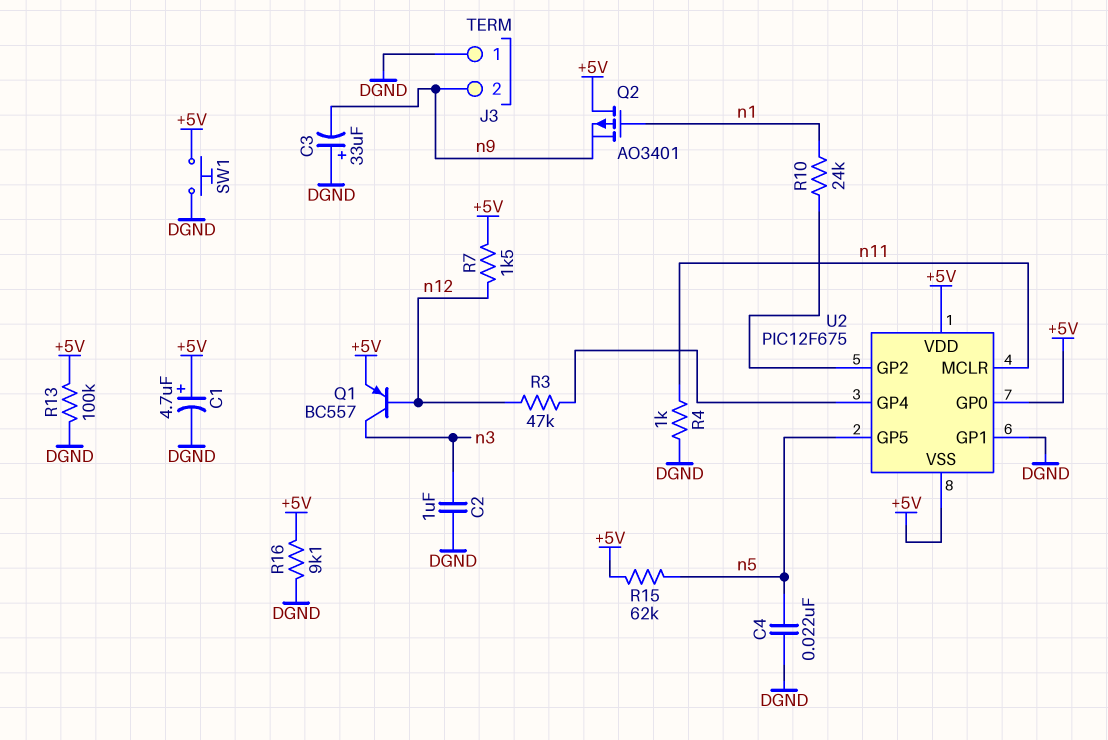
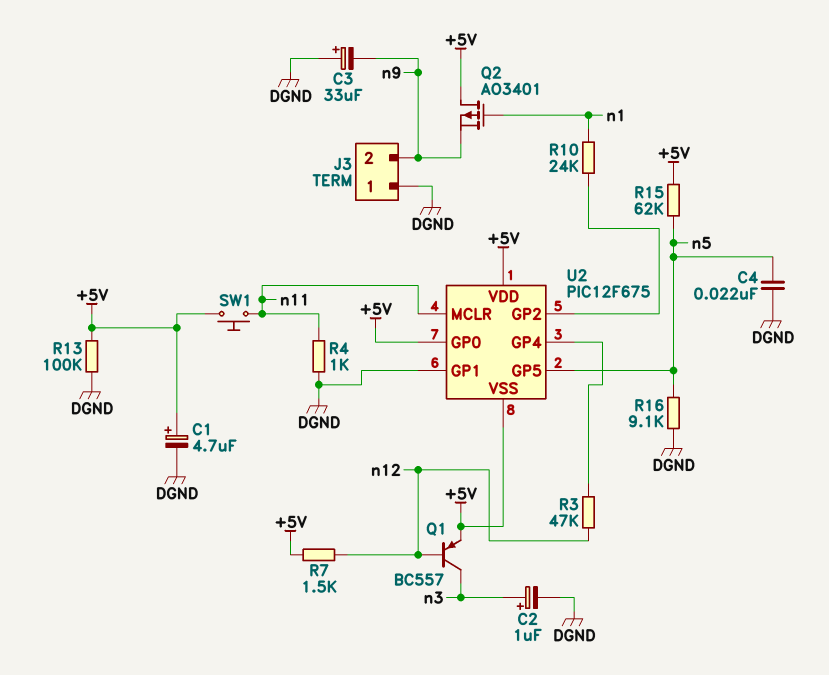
C2: 1uF (DGND, n3) -> 1uF (plus n3, minus DGND)
R16: 9.1k (+5V, DGND) -> 9.1k (DGND, n5)
SW1: button (+5V, DGND) -> button (+5V, n11)

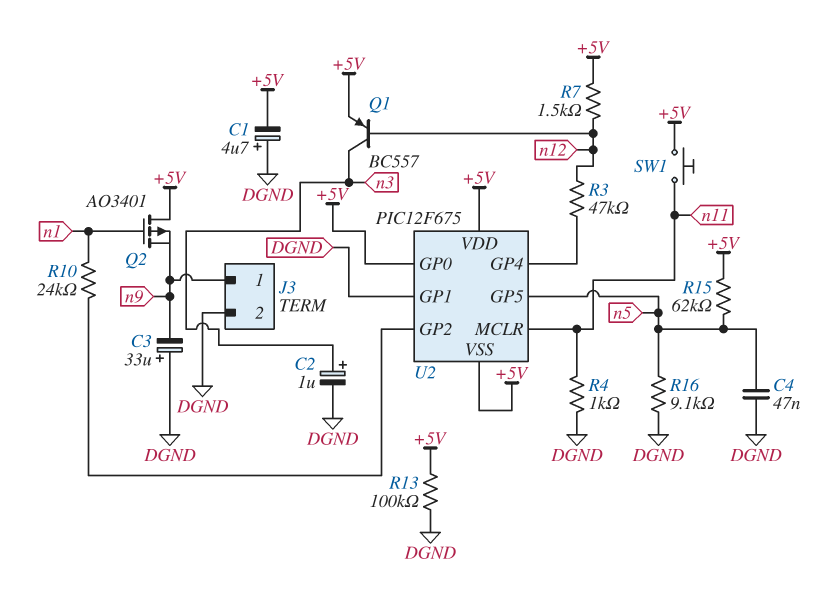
C1: 4.7uF (plus +5V, minus DGND) -> 4.7uF (plus DGND, minus +5V)
C4: 22nF (DGND, n5) -> 47nF (DGND, n5)
J3 pin 1: DGND -> n9
J3 pin 2: n9 -> DGND

